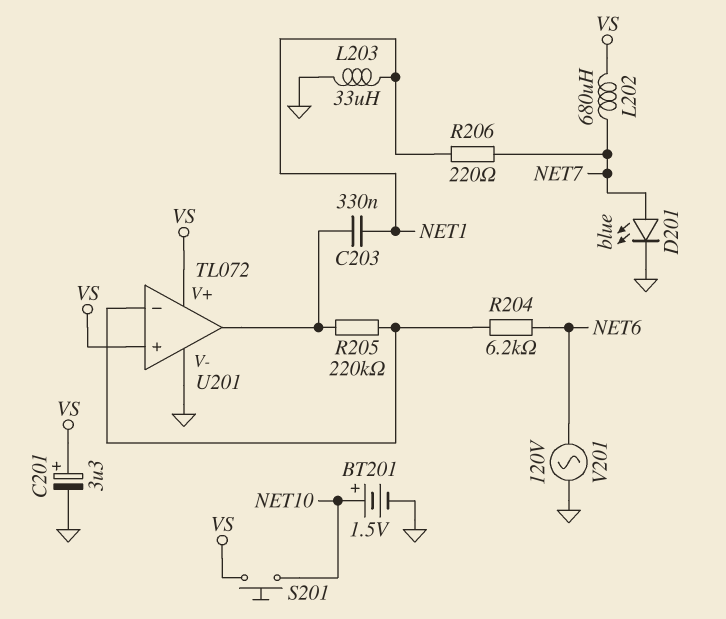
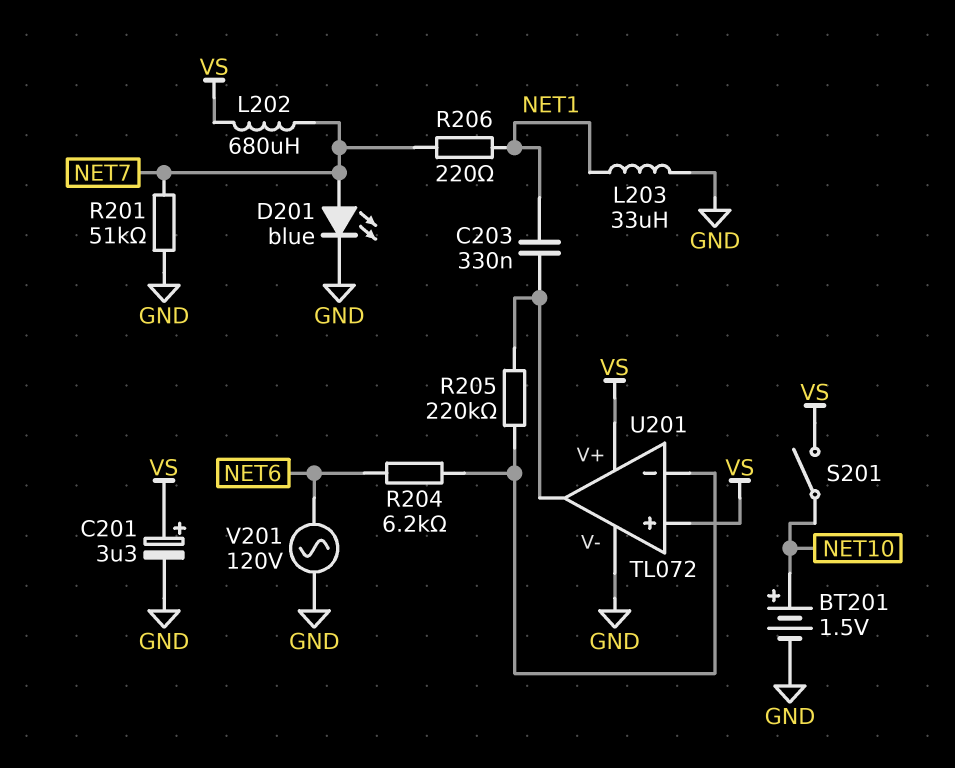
R201: none -> 51k (GND, NET7)
S201: button (NET10, VS) -> switch (NET10, VS)

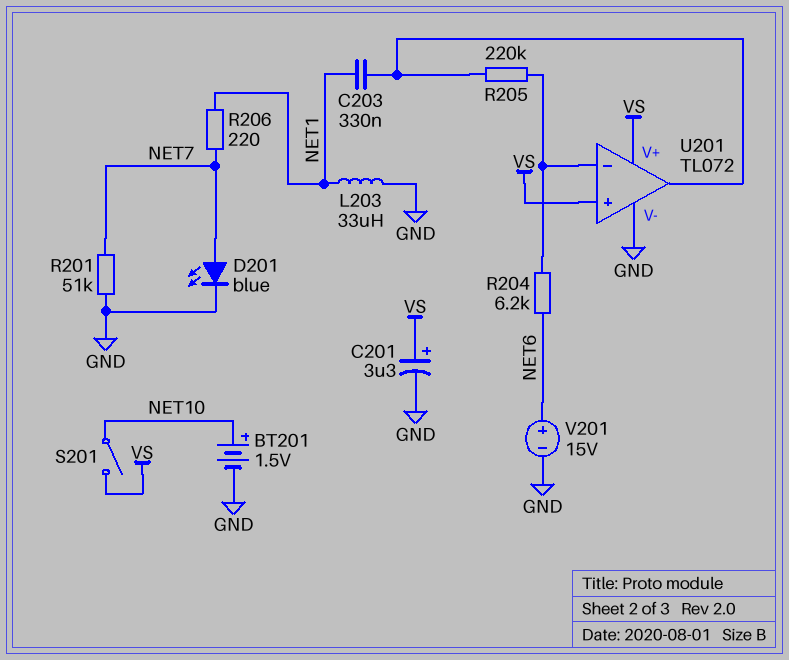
L202: 680uH (NET7, VS) -> none
V201: AC 120V (GND, NET6) -> 15V (plus NET6, minus GND)

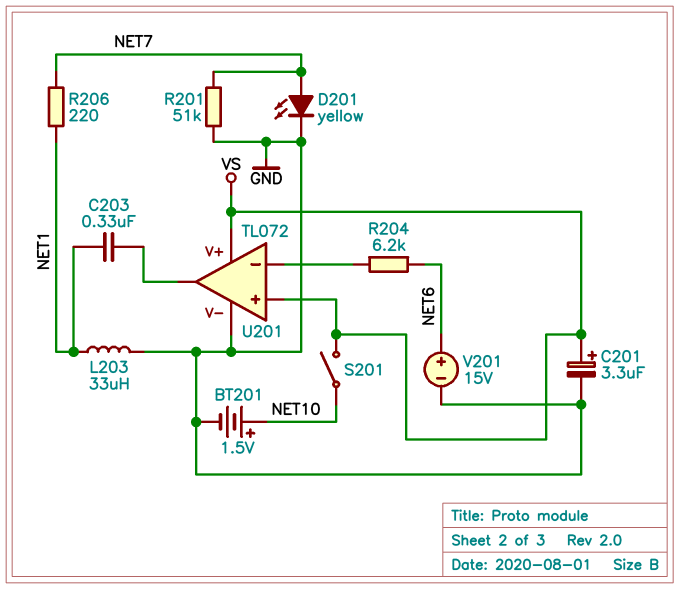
D201: LED blue (A NET7, K GND) -> LED yellow (A NET7, K GND)
R205: 220k (U201/in-, U201/out) -> none

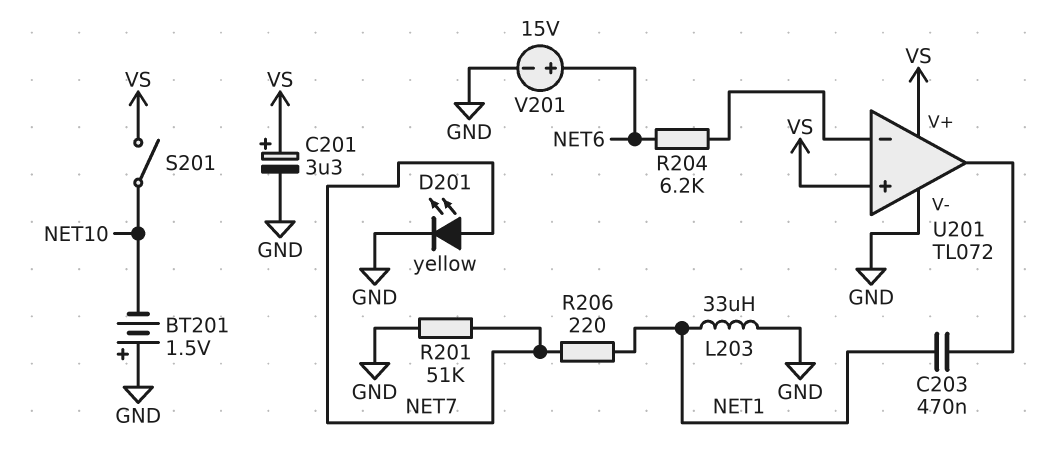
BT201: 1.5V (plus NET10, minus GND) -> 1.5V (plus GND, minus NET10)
C203: 330nF (NET1, U201/out) -> 470nF (NET1, U201/out)

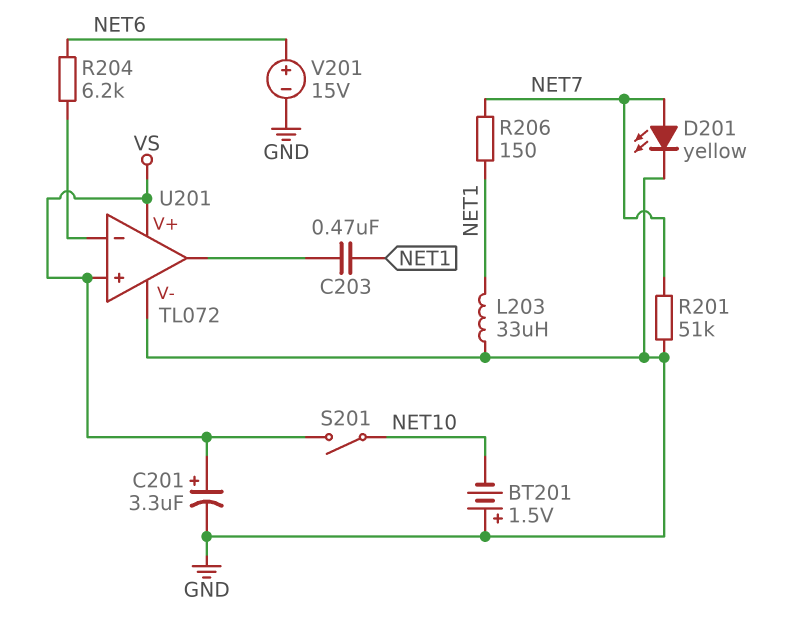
R206: 220 (NET1, NET7) -> 150 (NET1, NET7)

